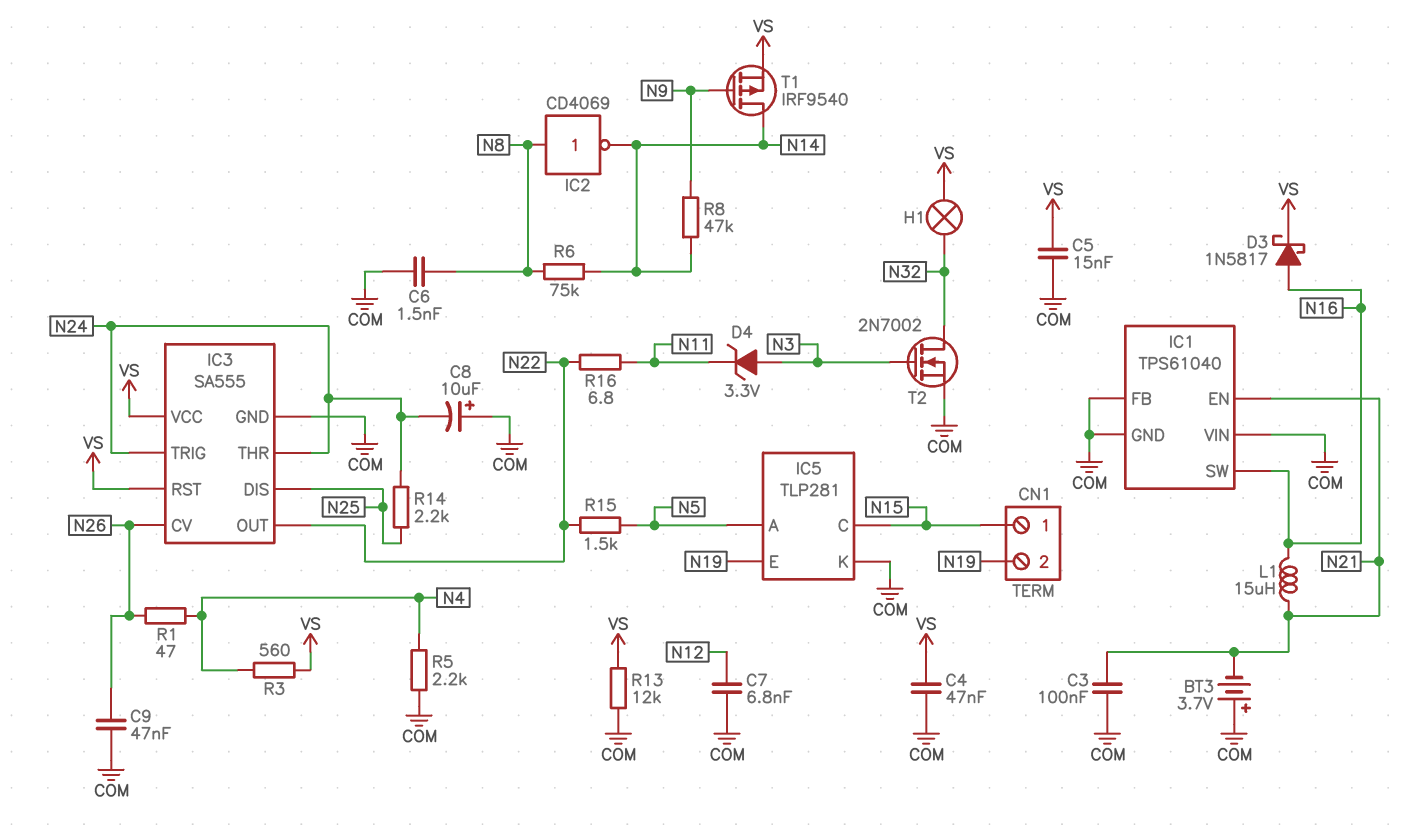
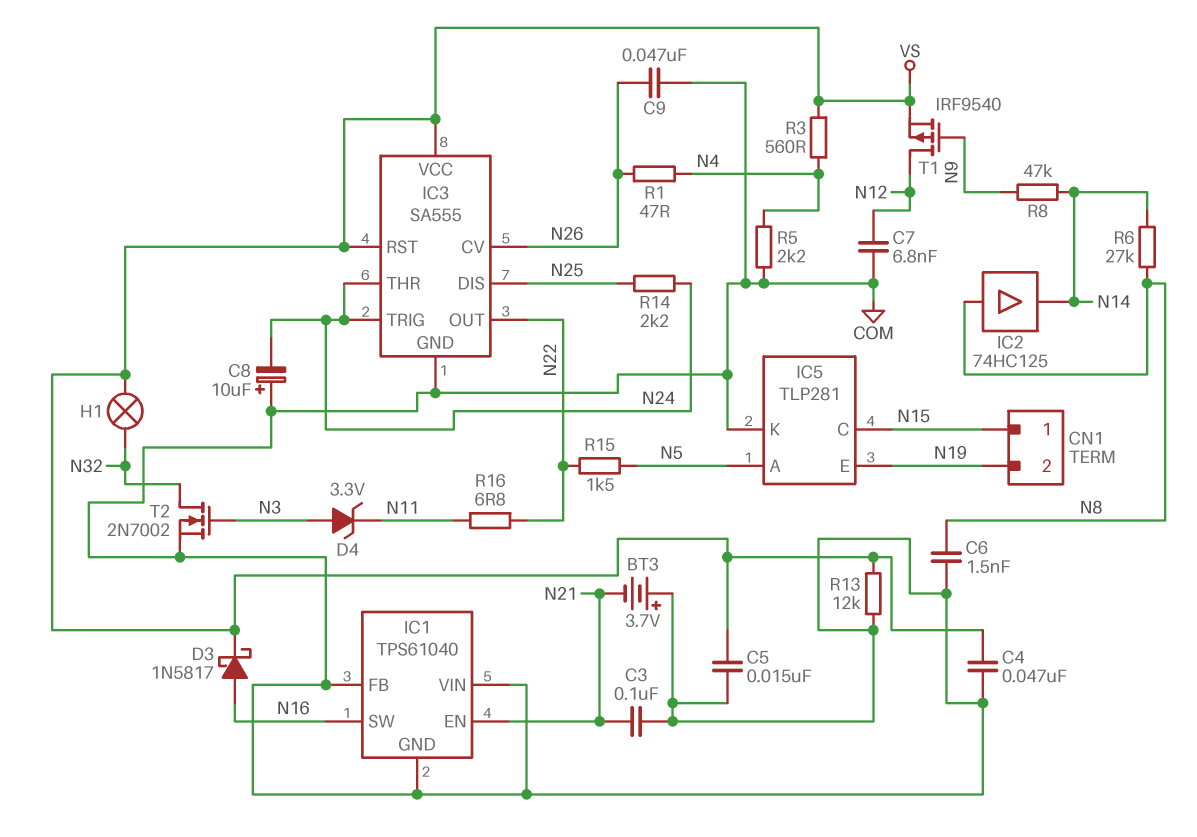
IC2: NOT CD4069 (in N8, out N14) -> buffer 74HC125 (in N8, out N14)
L1: 15uH (N16, N21) -> none
R6: 75k (N8, N14) -> 27k (N8, N14)
T1: PMOS IRF9540 (G N9, D N14, S VS) -> PMOS IRF9540 (G N9, D N12, S VS)

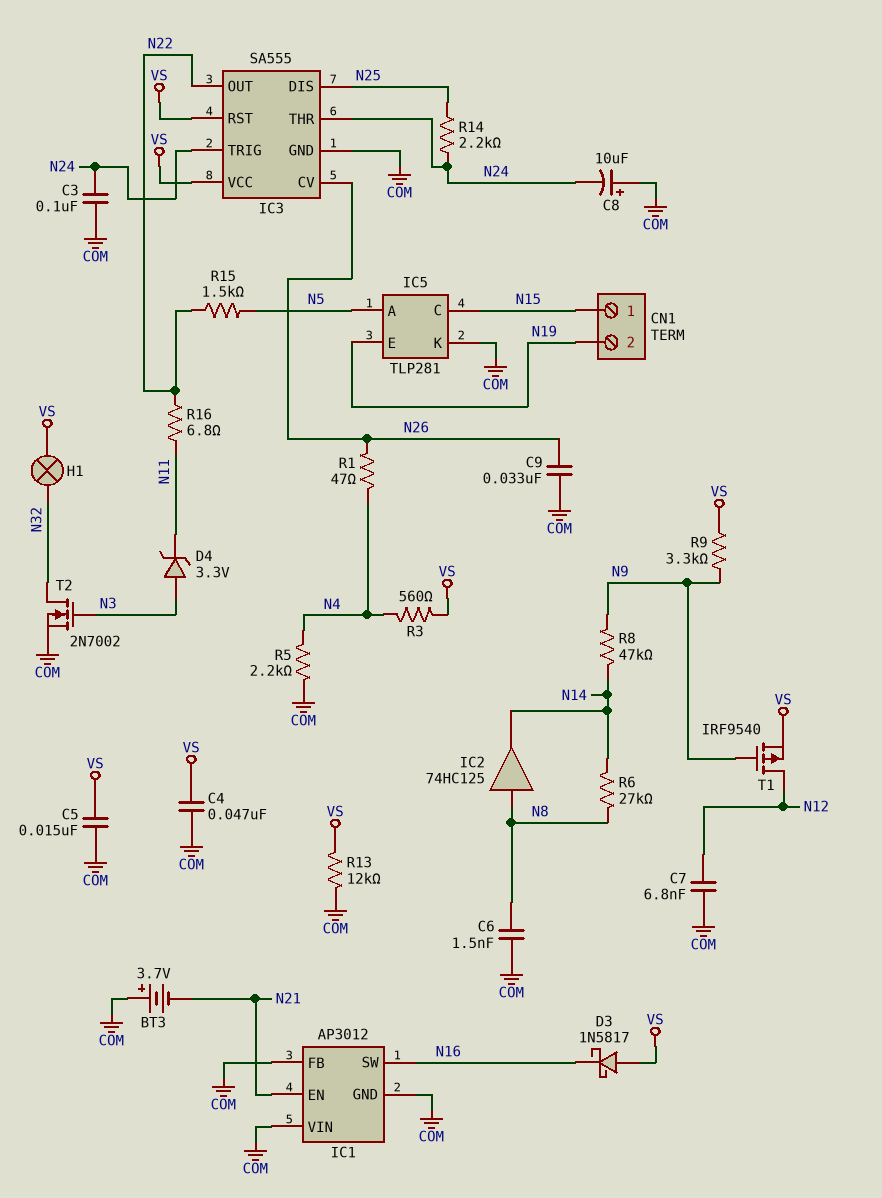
C3: 100nF (COM, N21) -> 100nF (COM, N24)
C9: 47nF (COM, N26) -> 33nF (COM, N26)
D3: schottky 1N5817 (A N16, K VS) -> schottky 1N5817 (A VS, K N16)
IC1: TPS61040 -> AP3012
R9: none -> 3.3k (N9, VS)

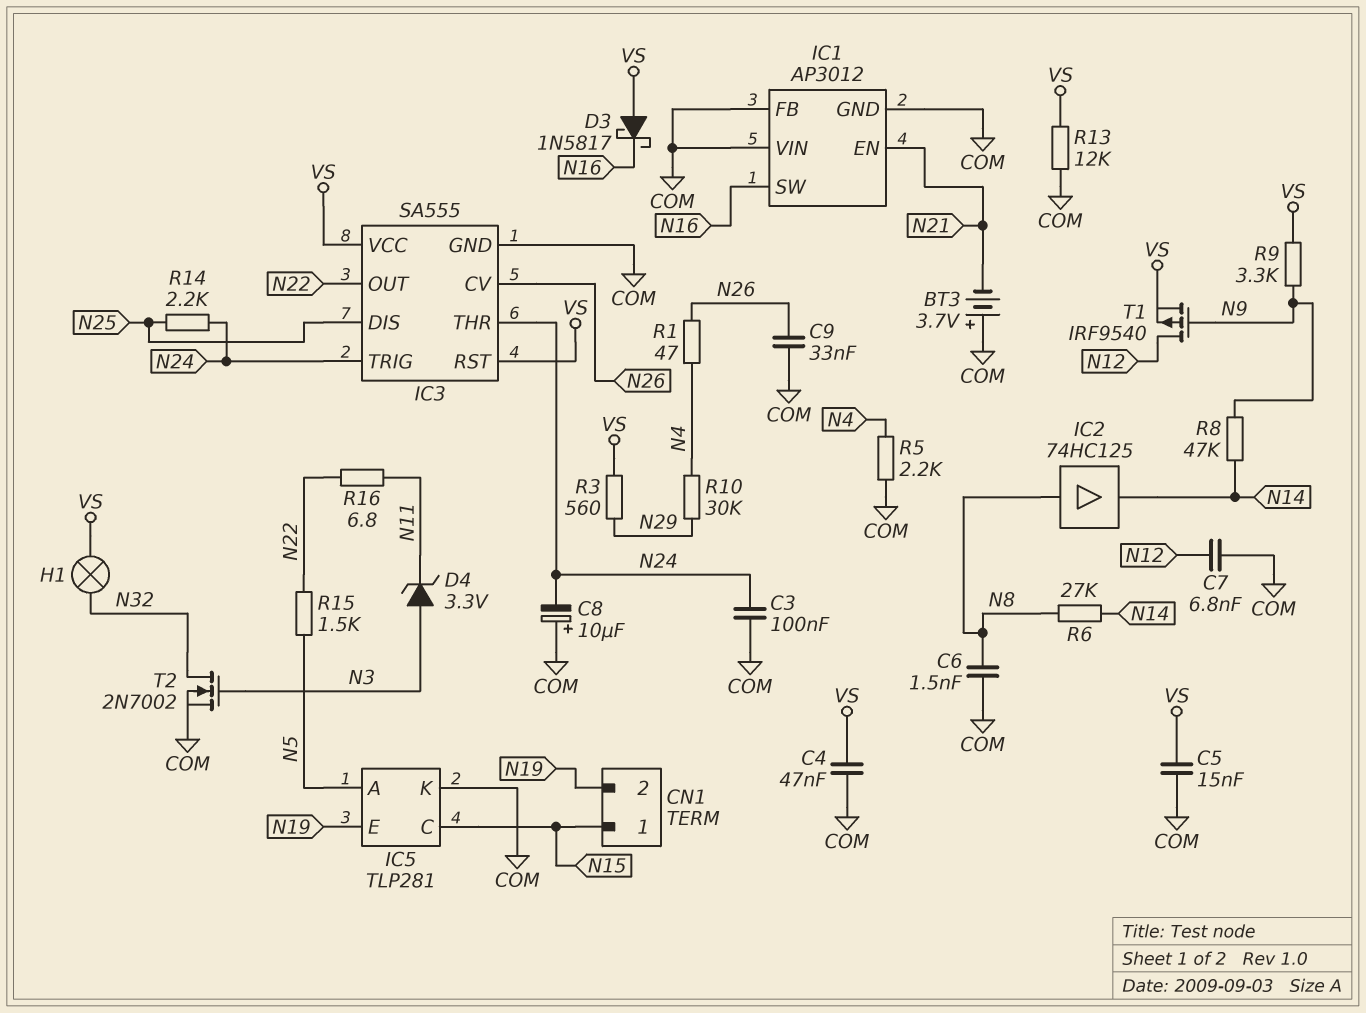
R3: 560 (N4, VS) -> 560 (N29, VS)
R10: none -> 30k (N4, N29)

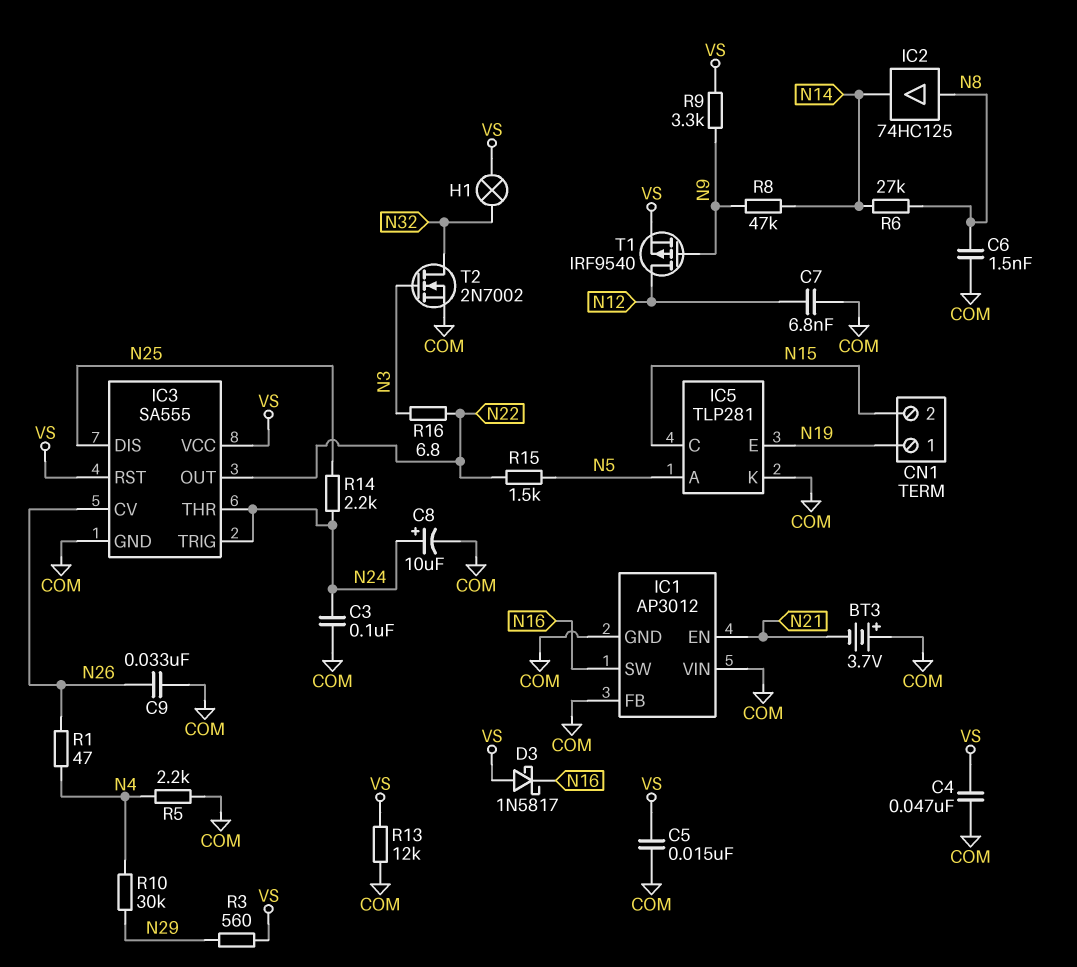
C8: 10uF (plus COM, minus N24) -> 10uF (plus N24, minus COM)
CN1 pin 1: N15 -> N19
CN1 pin 2: N19 -> N15
D4: zener 3.3V (A N3, K N11) -> none
R16: 6.8 (N11, N22) -> 6.8 (N3, N22)

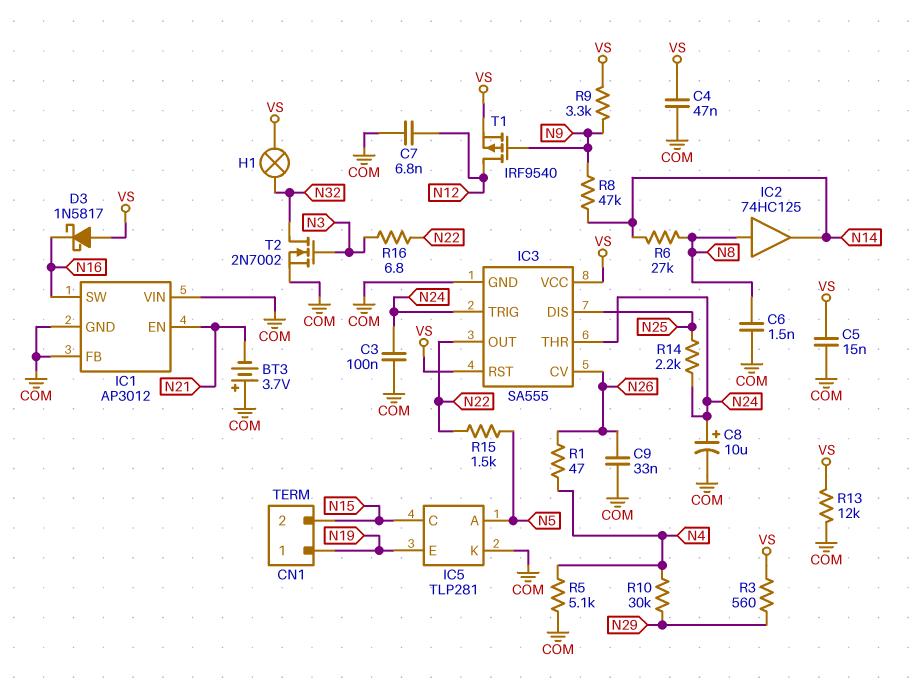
R5: 2.2k (COM, N4) -> 5.1k (COM, N4)

